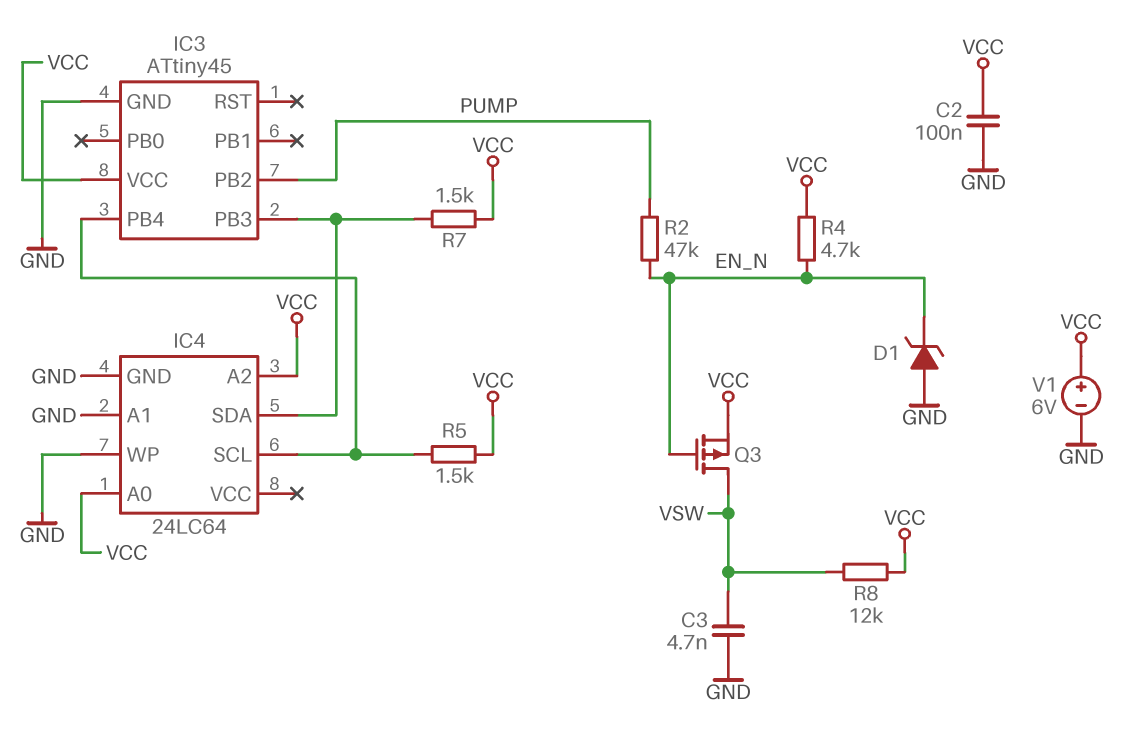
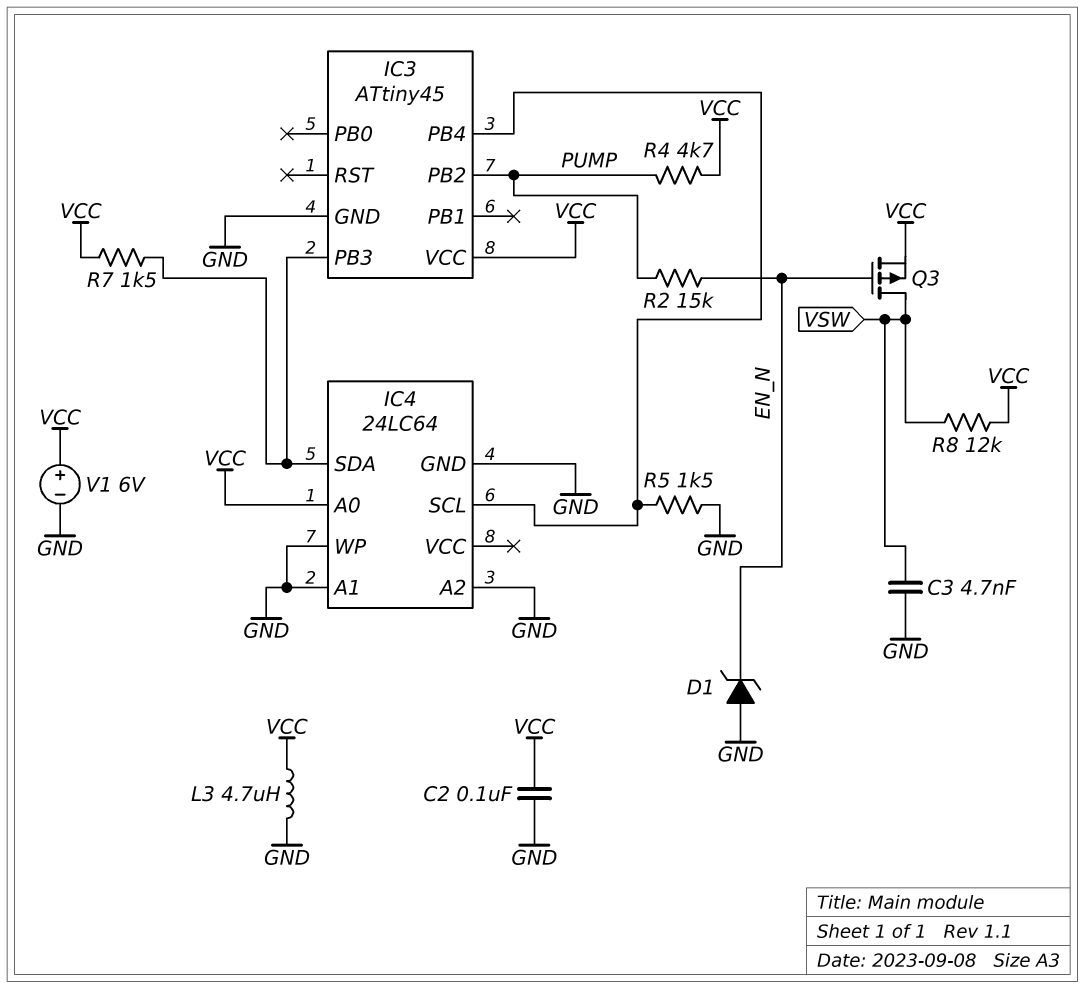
IC4 pin A2: VCC -> GND
L3: none -> 4.7uH (GND, VCC)
R2: 47k (EN_N, PUMP) -> 15k (EN_N, PUMP)
R4: 4.7k (EN_N, VCC) -> 4.7k (PUMP, VCC)
R5: 1.5k (IC3/PB4, VCC) -> 1.5k (GND, IC3/PB4)

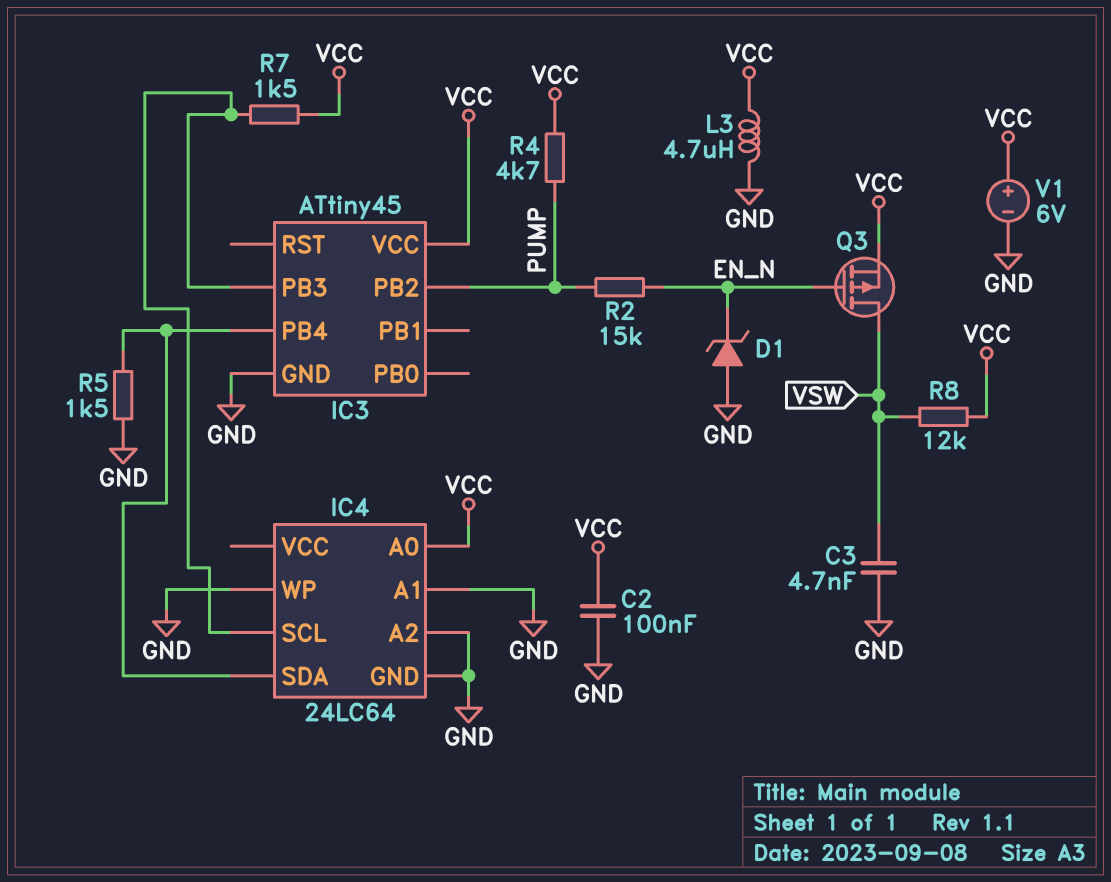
IC4 pin SCL: IC3/PB4 -> IC3/PB3
IC4 pin SDA: IC3/PB3 -> IC3/PB4

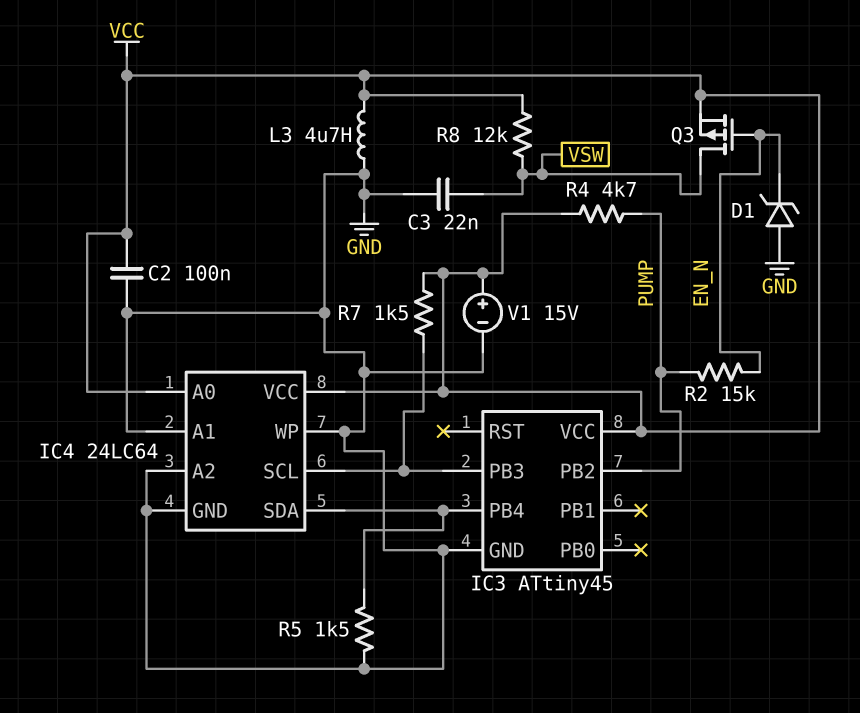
C3: 4.7nF (GND, VSW) -> 22nF (GND, VSW)
IC4 pin VCC: none -> VCC
V1: 6V (plus VCC, minus GND) -> 15V (plus VCC, minus GND)

